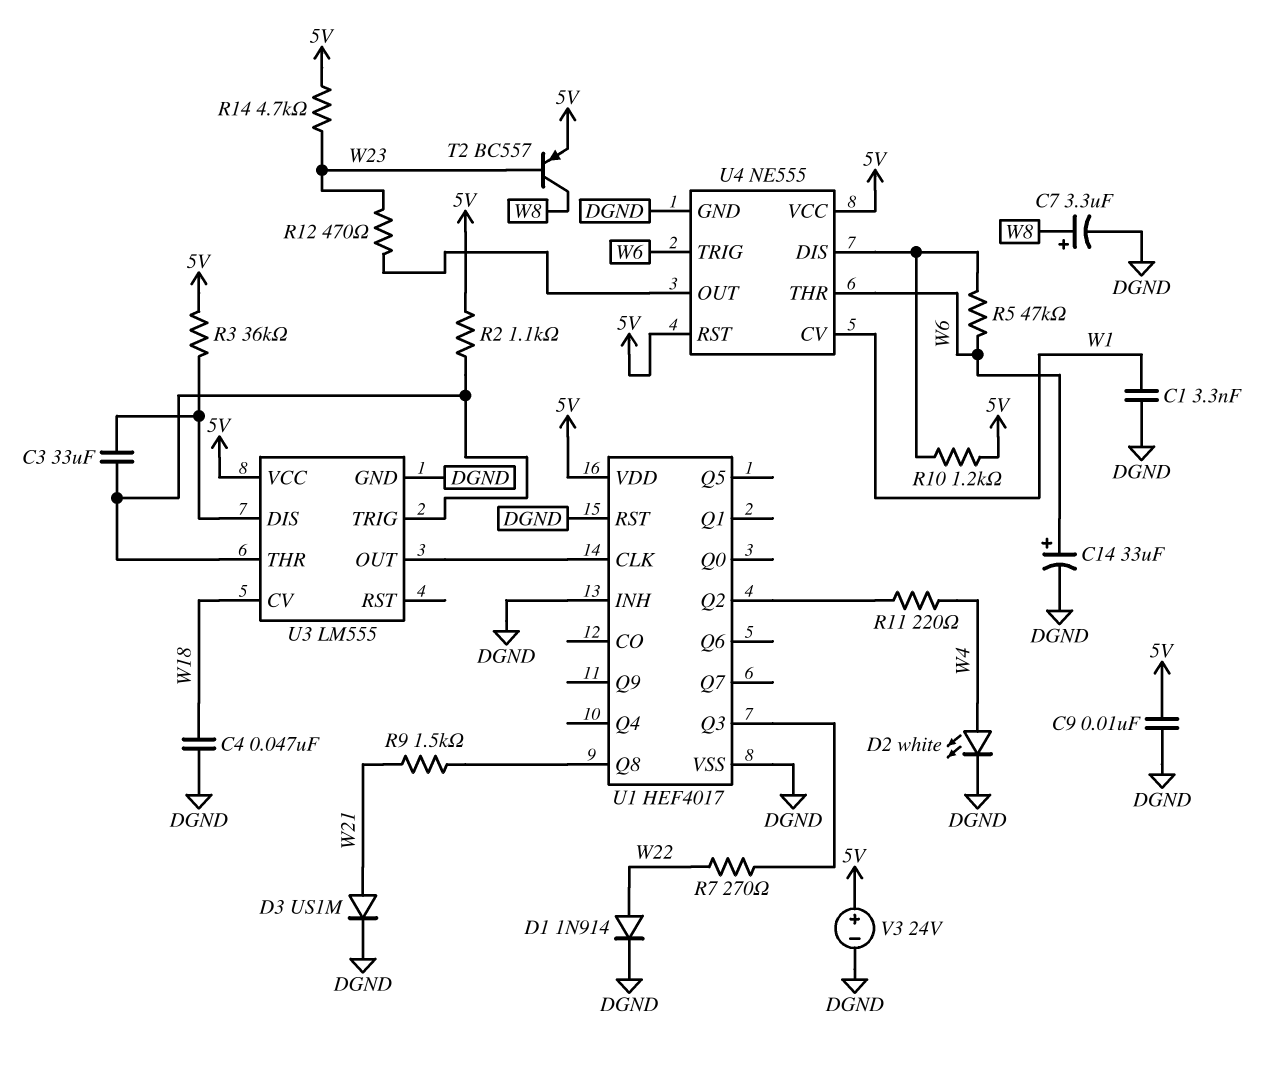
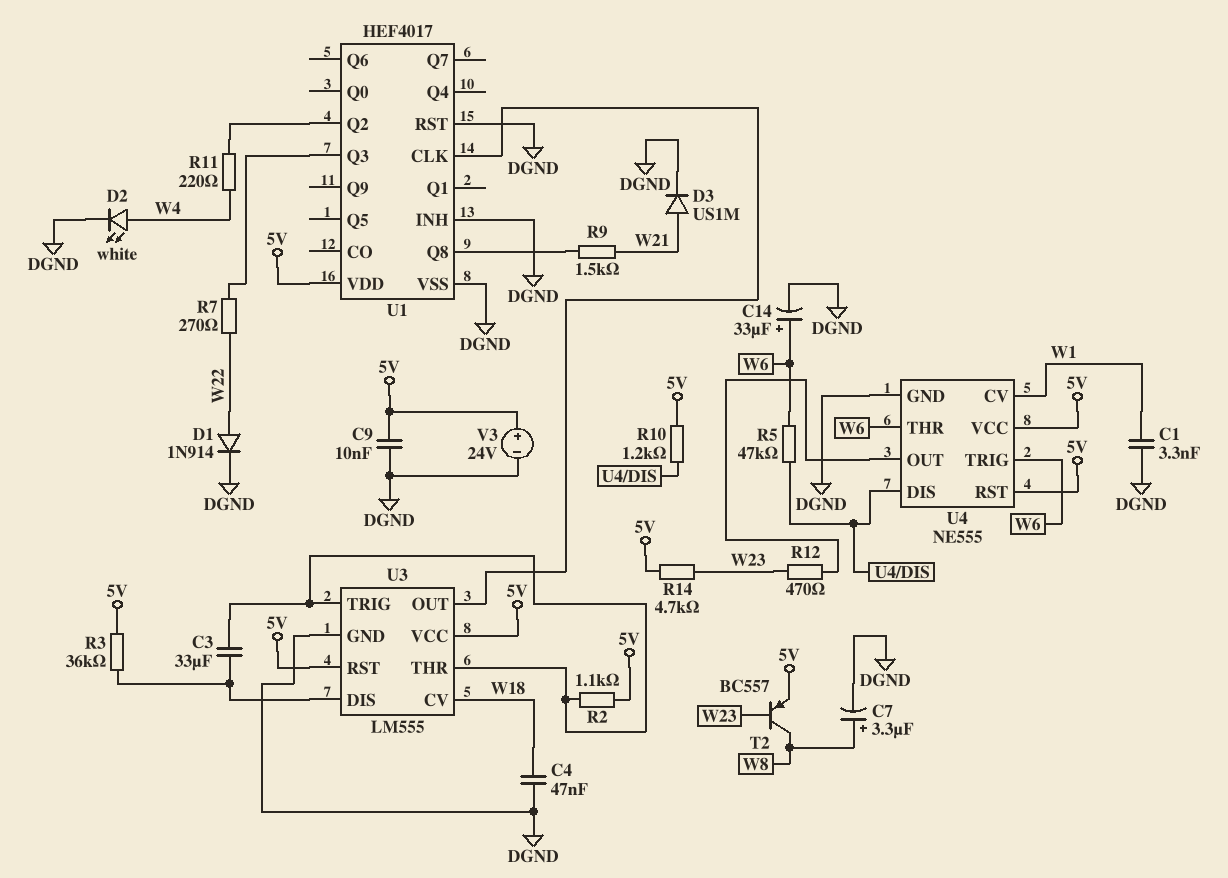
U3 pin RST: none -> 5V

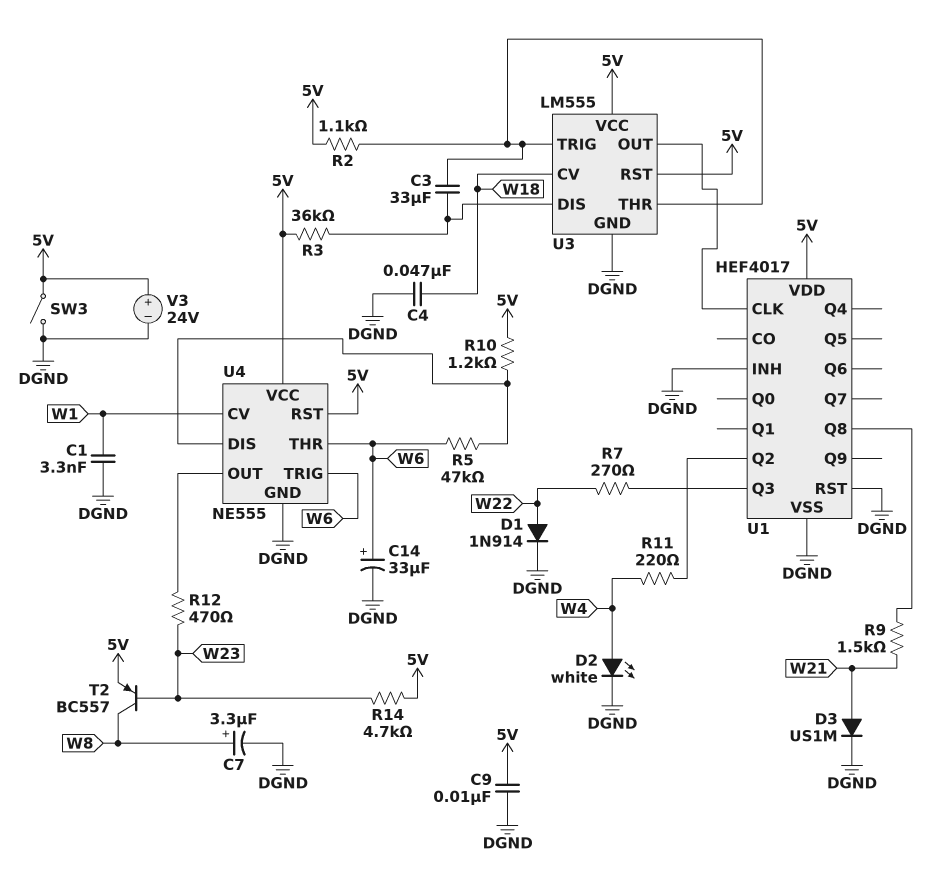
SW3: none -> switch (5V, DGND)

